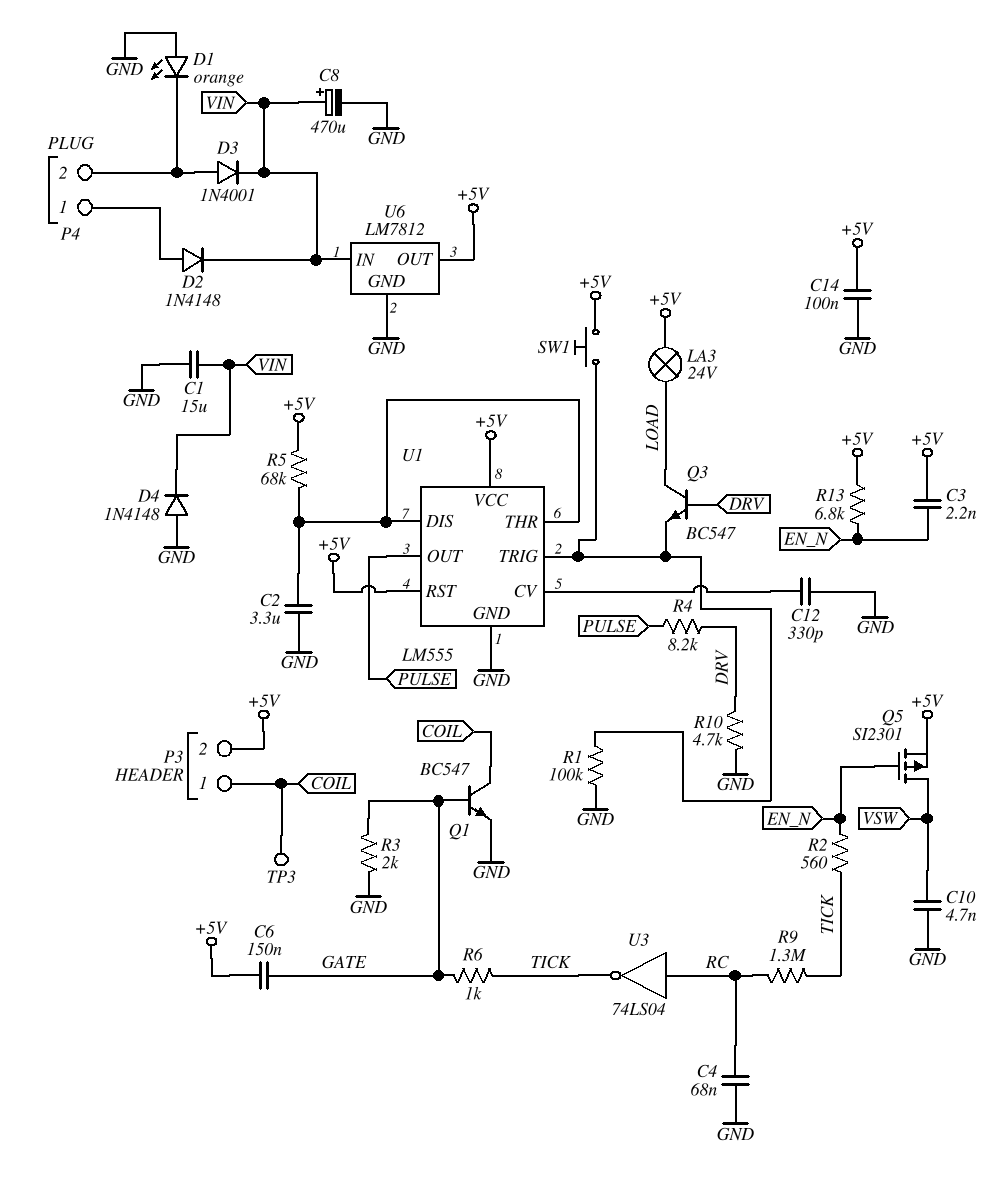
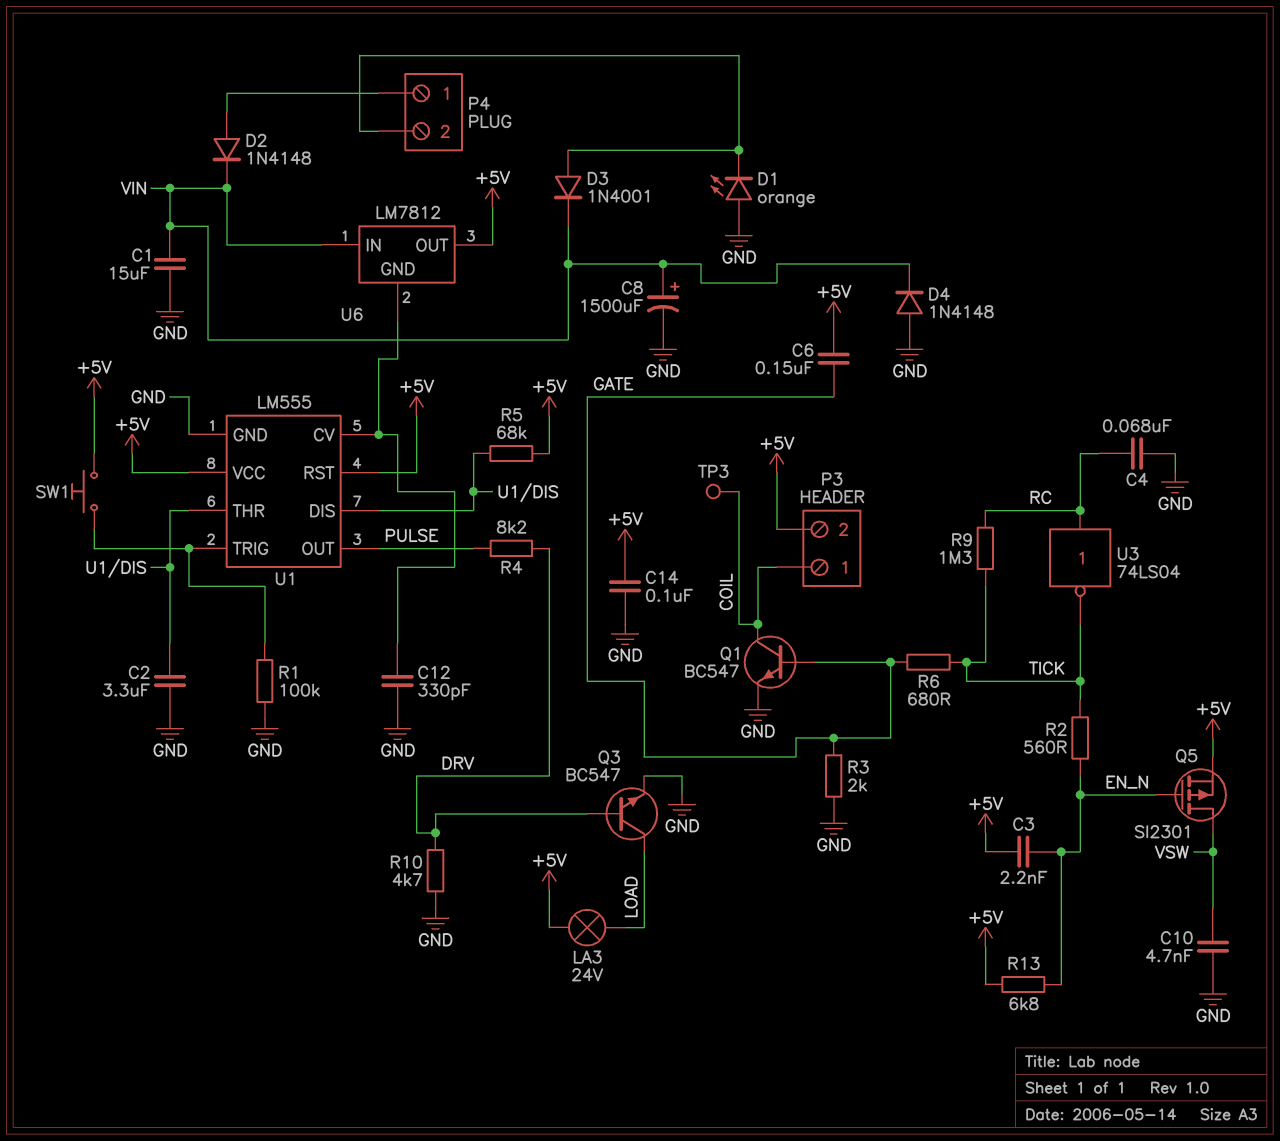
C8: 470uF (plus VIN, minus GND) -> 1500uF (plus VIN, minus GND)
Q3: NPN BC547 (B DRV, C LOAD, E U1/TRIG) -> NPN BC547 (B DRV, C LOAD, E GND)
R6: 1k (GATE, TICK) -> 680 (GATE, TICK)
U6 pin GND: GND -> U1/CV

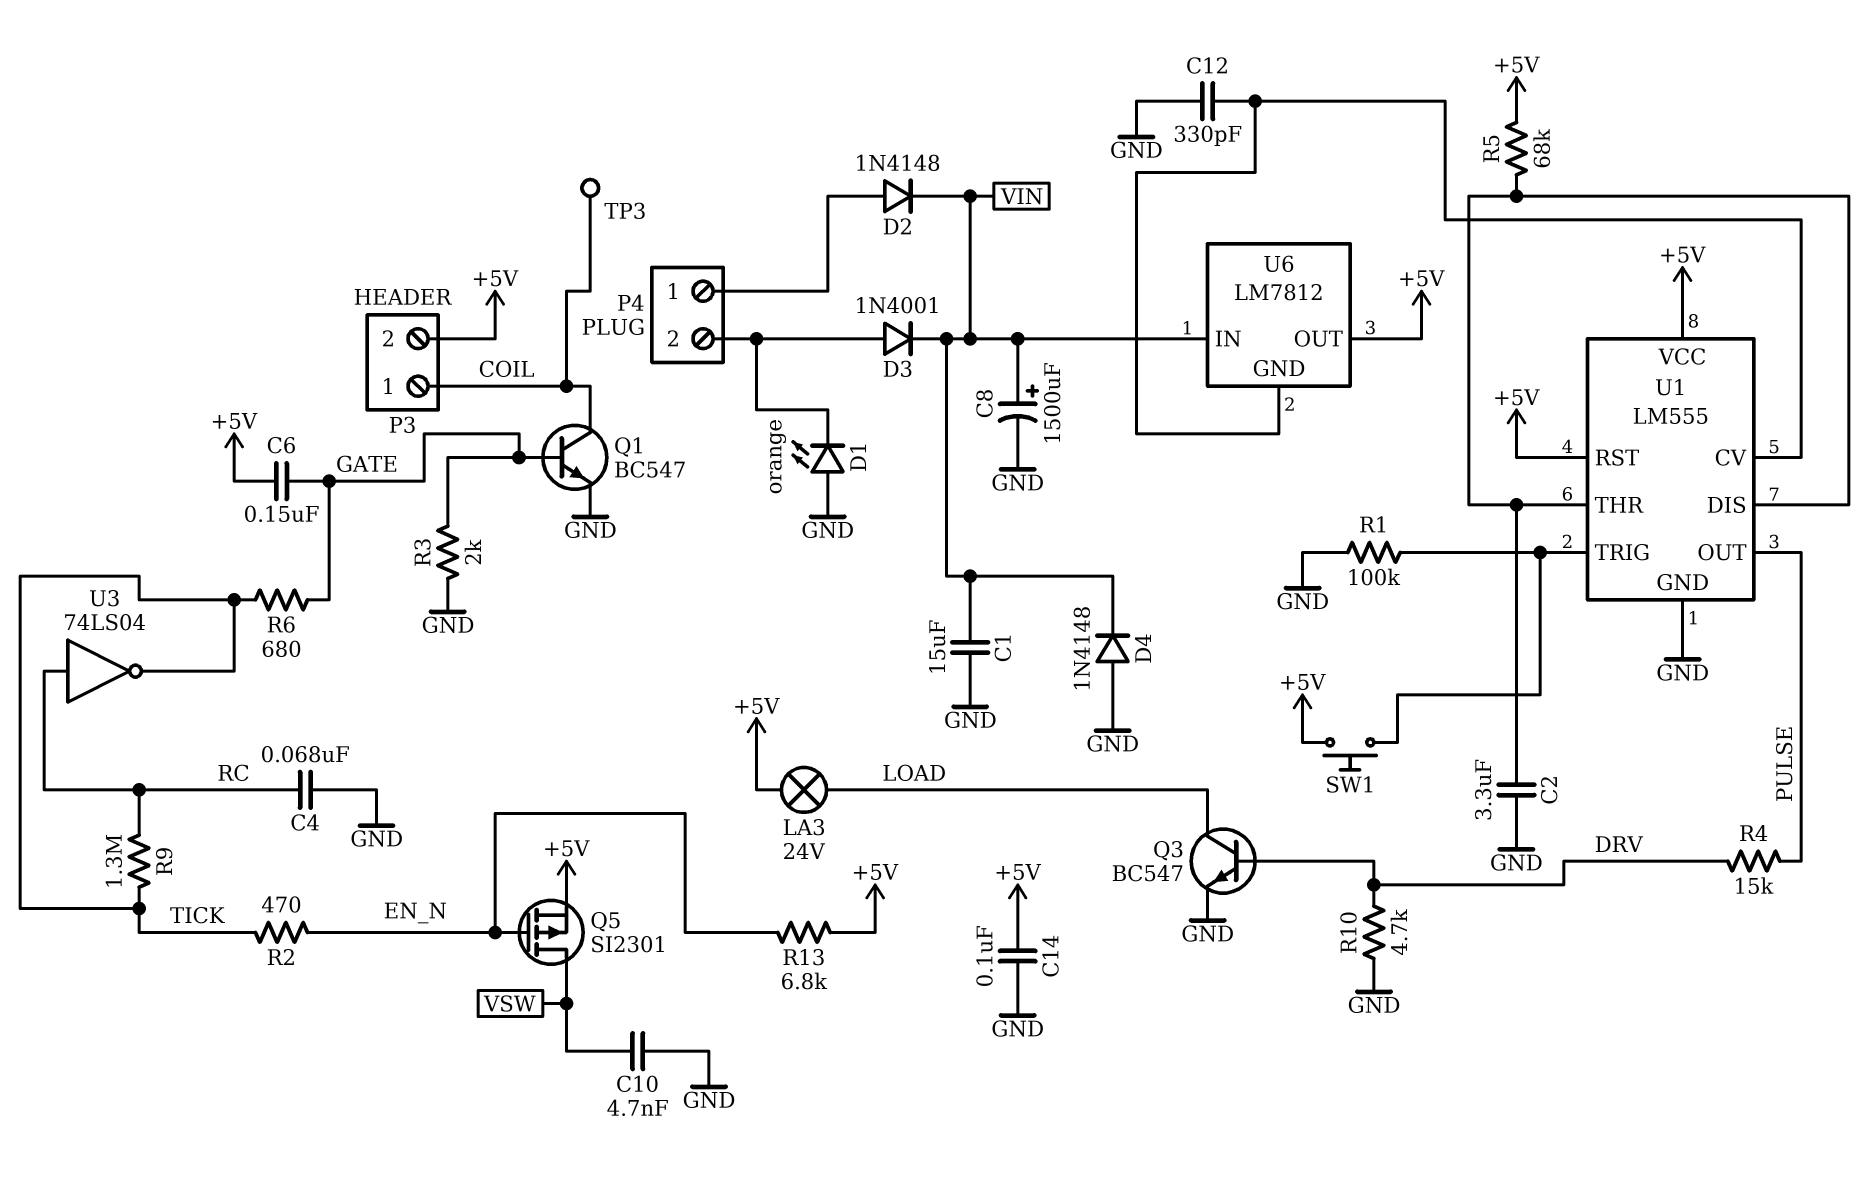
C3: 2.2nF (+5V, EN_N) -> none
R2: 560 (EN_N, TICK) -> 470 (EN_N, TICK)
R4: 8.2k (DRV, PULSE) -> 15k (DRV, PULSE)

